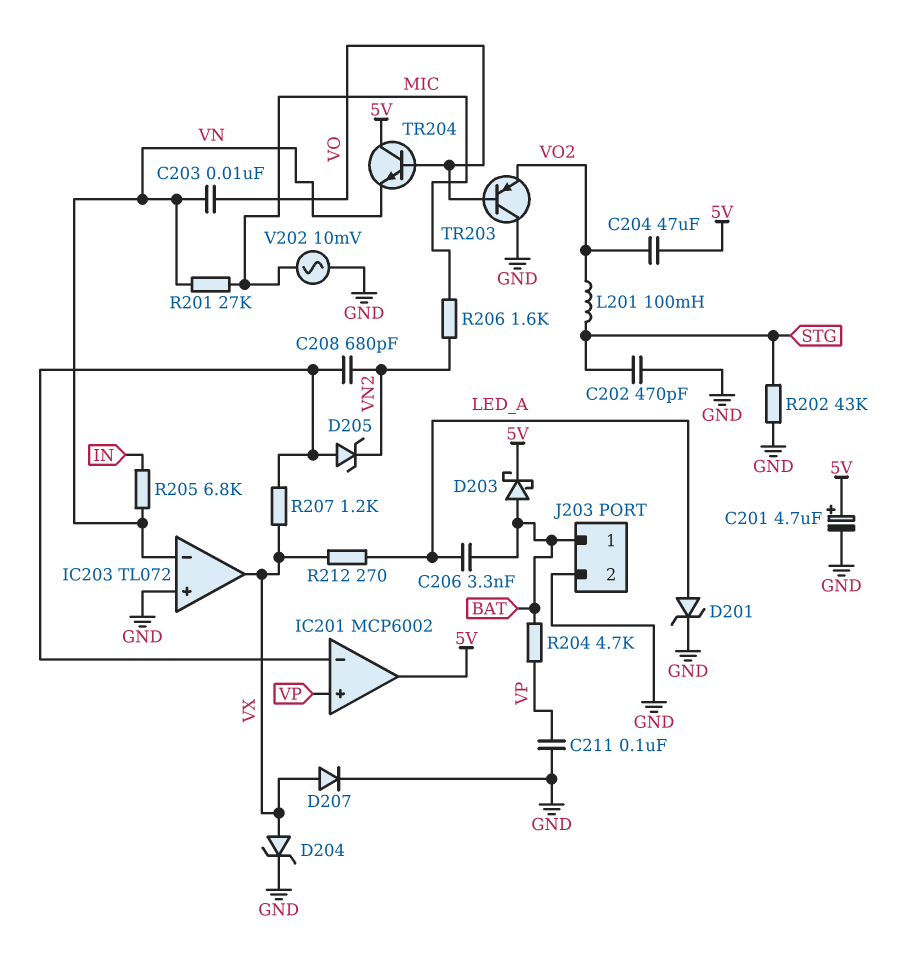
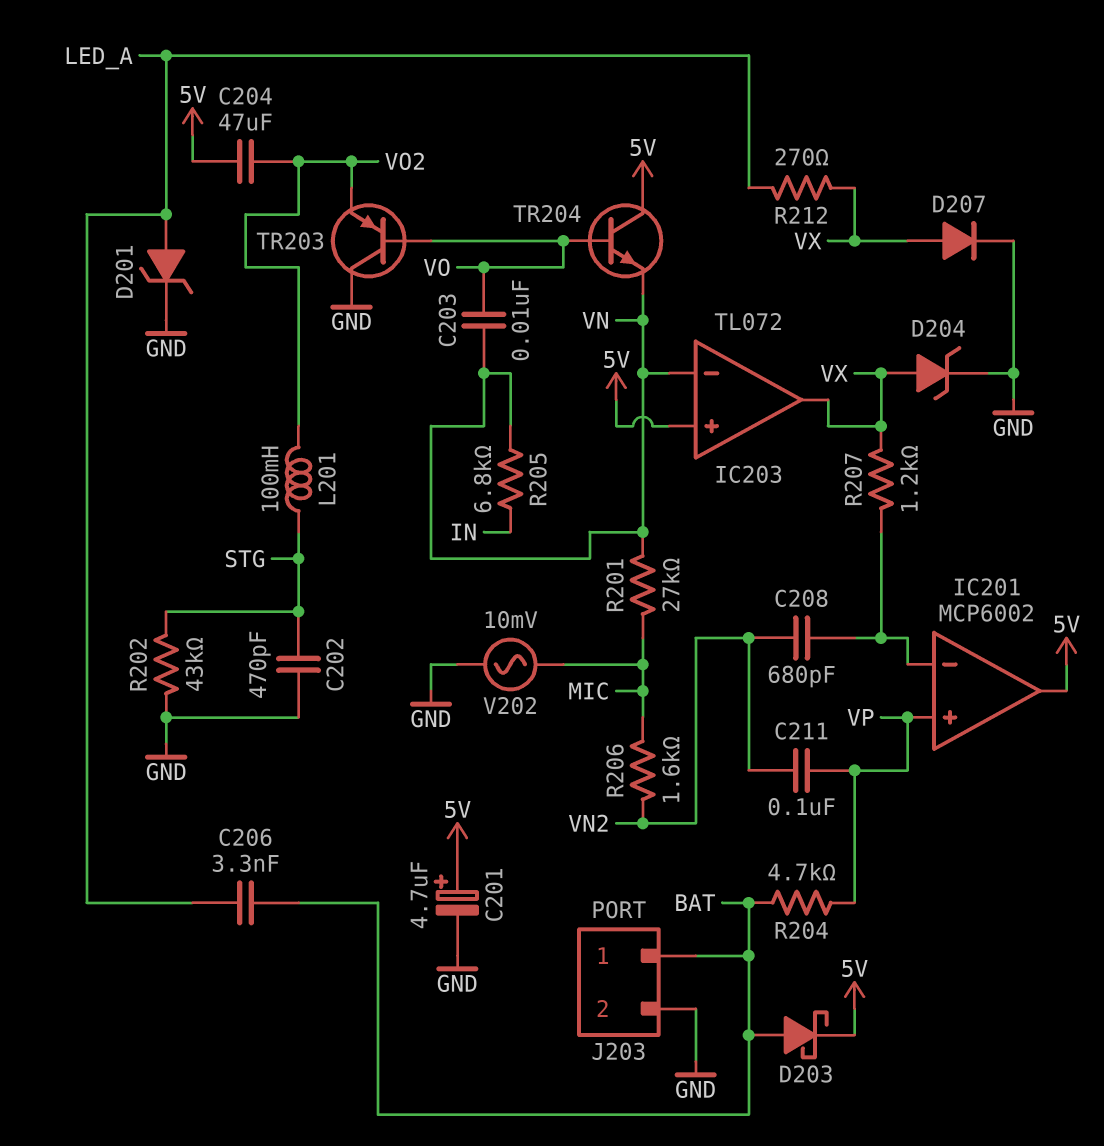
C211: 100nF (GND, VP) -> 100nF (VN2, VP)
D205: zener (A IC201/in-, K VN2) -> none
IC203 pin in+: GND -> 5V

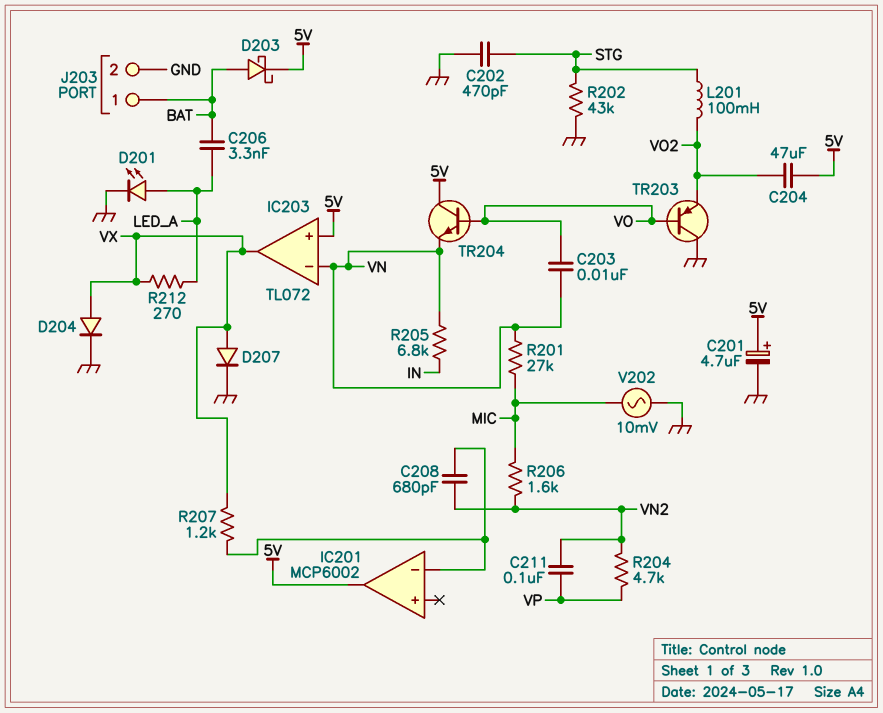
D201: zener (A LED_A, K GND) -> LED (A LED_A, K GND)
D204: zener (A VX, K GND) -> diode (A VX, K GND)
IC201 pin in+: VP -> none
R204: 4.7k (BAT, VP) -> 4.7k (VN2, VP)

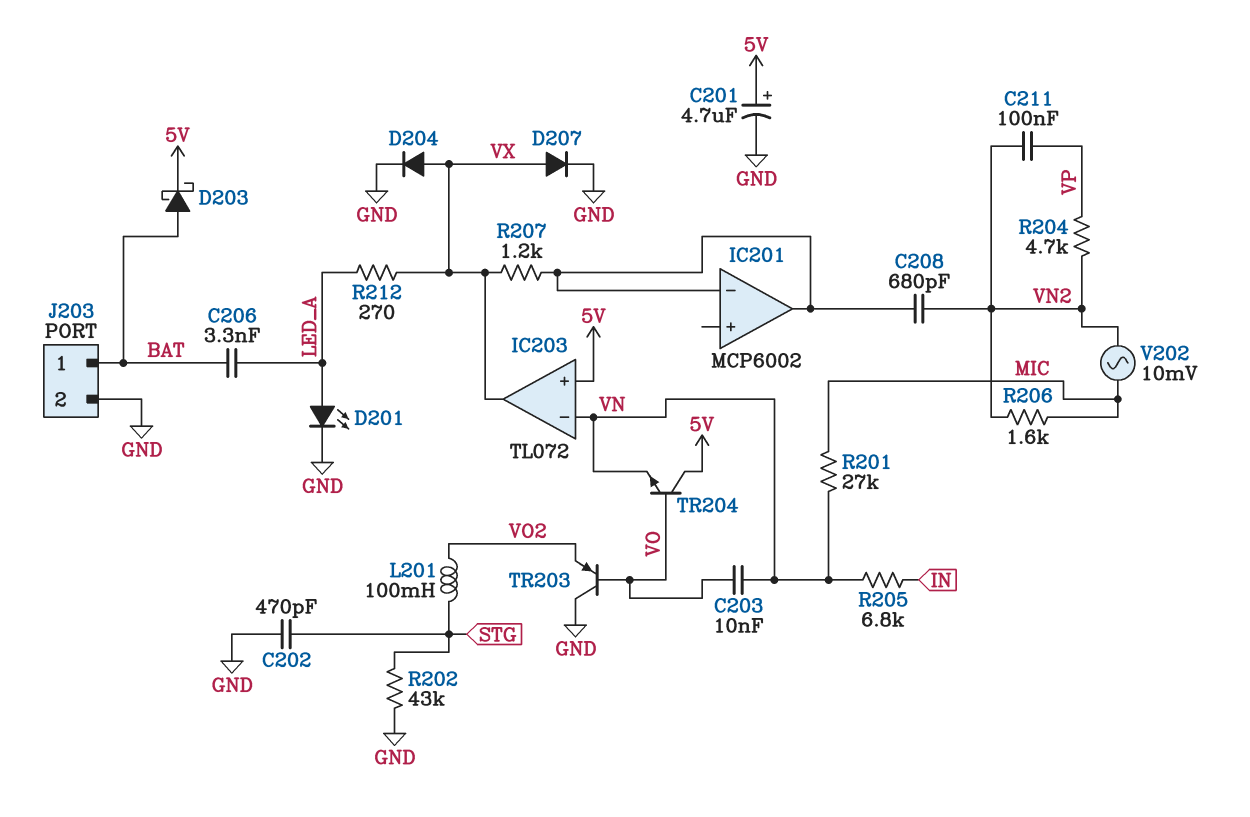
C204: 47uF (5V, VO2) -> none
IC201 pin out: 5V -> IC201/in-
V202: AC 10mV (GND, MIC) -> AC 10mV (MIC, VN2)

